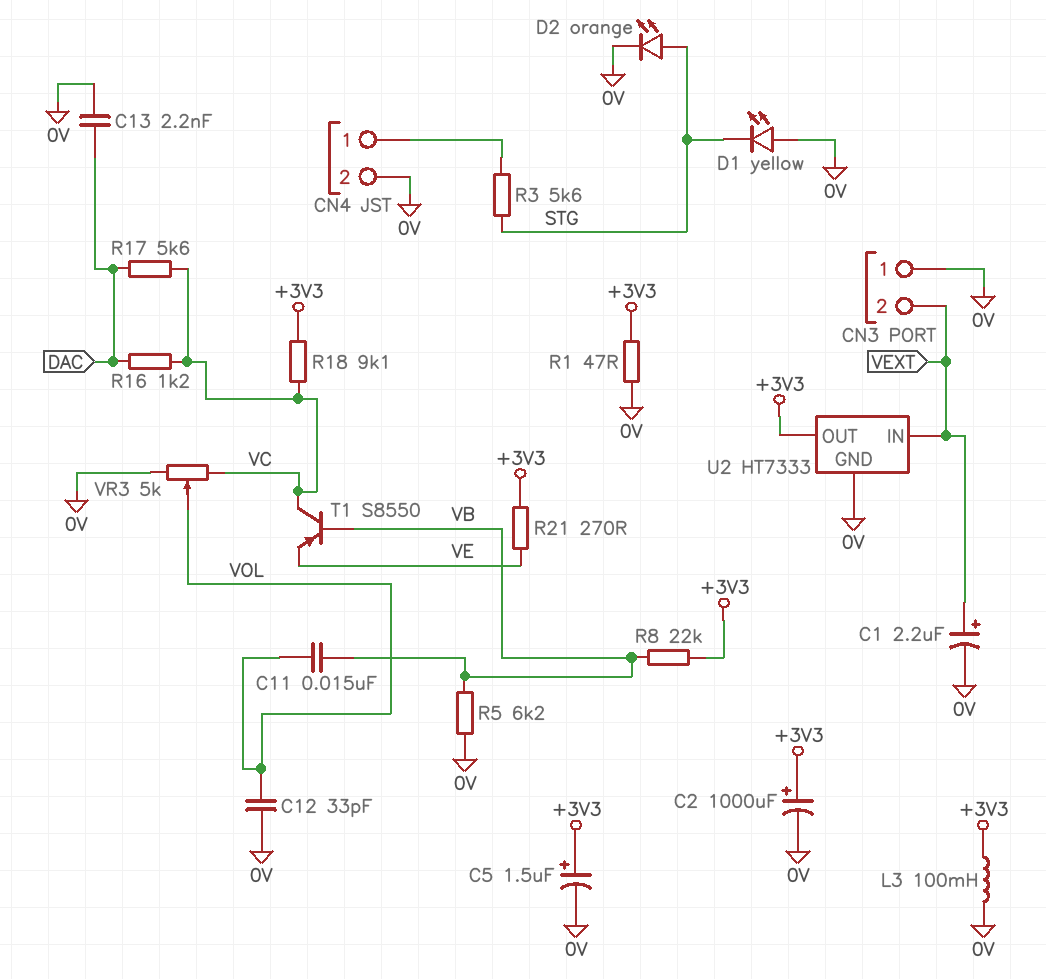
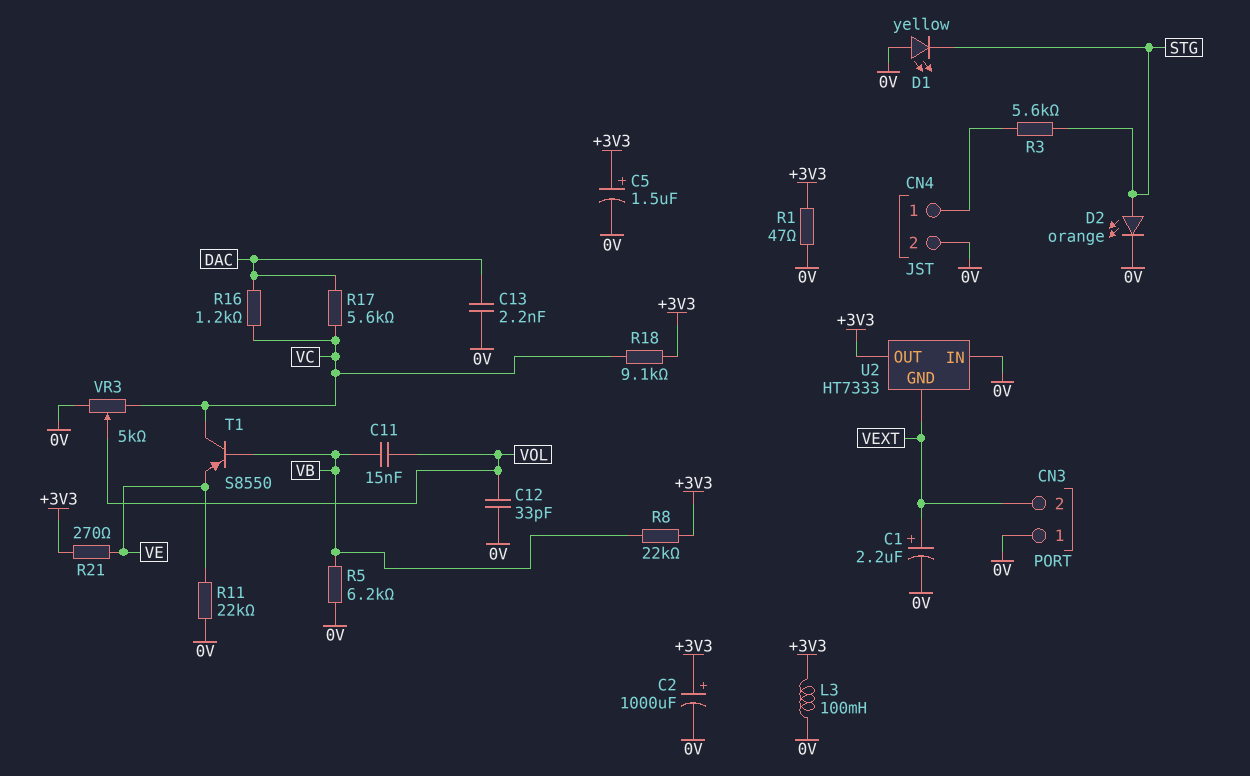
R11: none -> 22k (0V, VE)
U2 pin GND: 0V -> VEXT
U2 pin IN: VEXT -> 0V

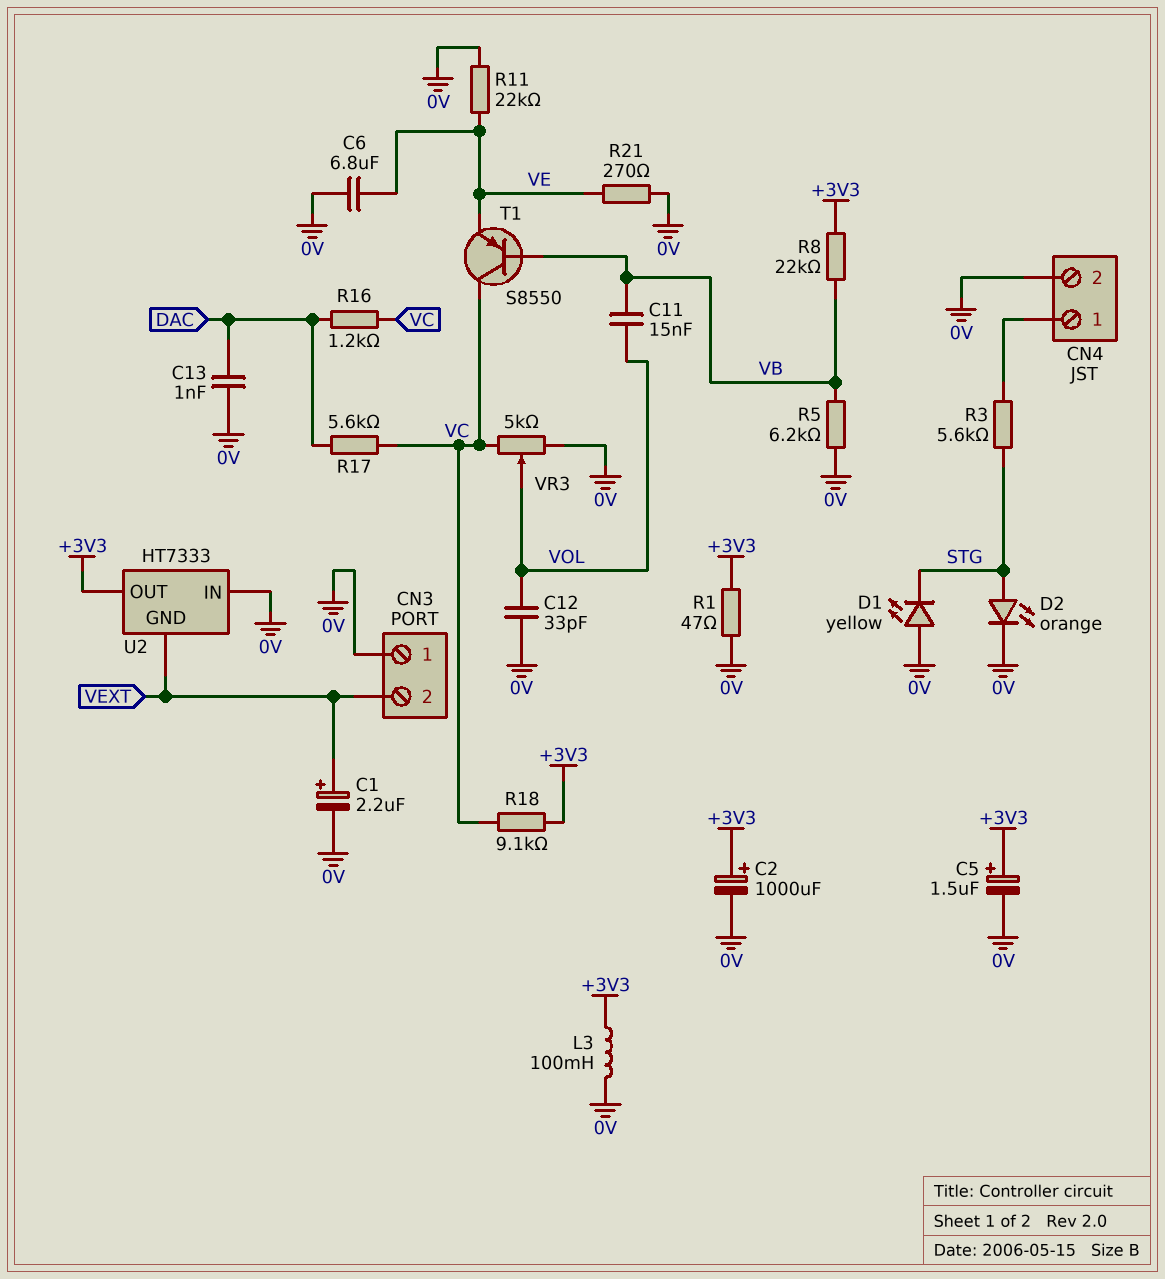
C6: none -> 6.8uF (0V, VE)
C13: 2.2nF (0V, DAC) -> 1nF (0V, DAC)
R21: 270 (+3V3, VE) -> 270 (0V, VE)

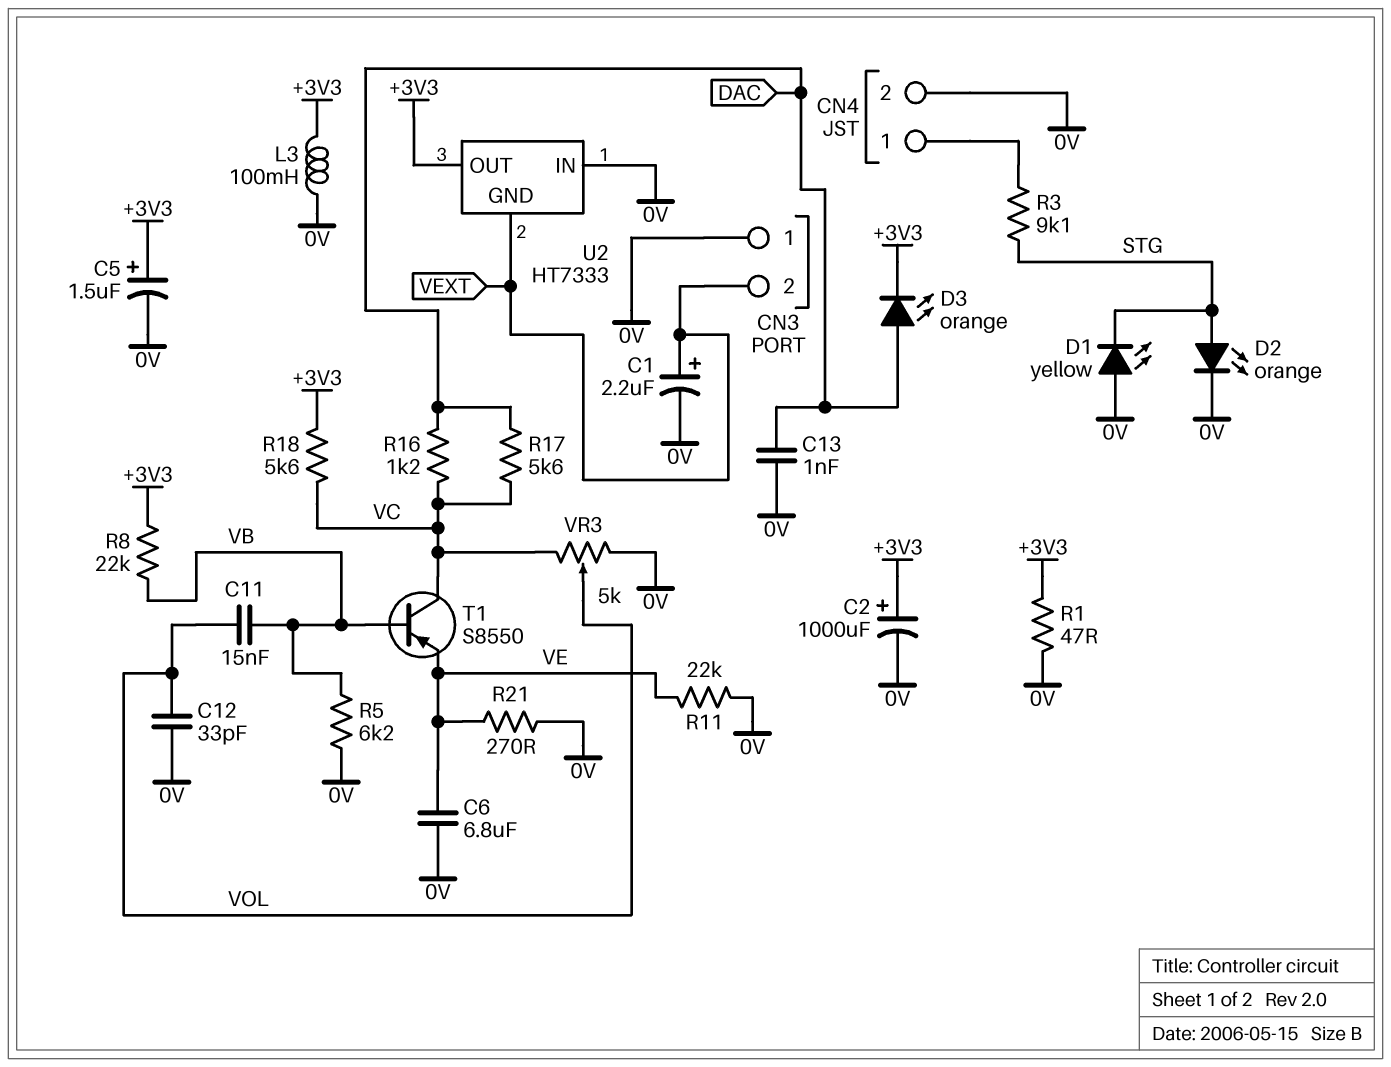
D3: none -> LED orange (A DAC, K +3V3)
R3: 5.6k (CN4/1, STG) -> 9.1k (CN4/1, STG)
R18: 9.1k (+3V3, VC) -> 5.6k (+3V3, VC)

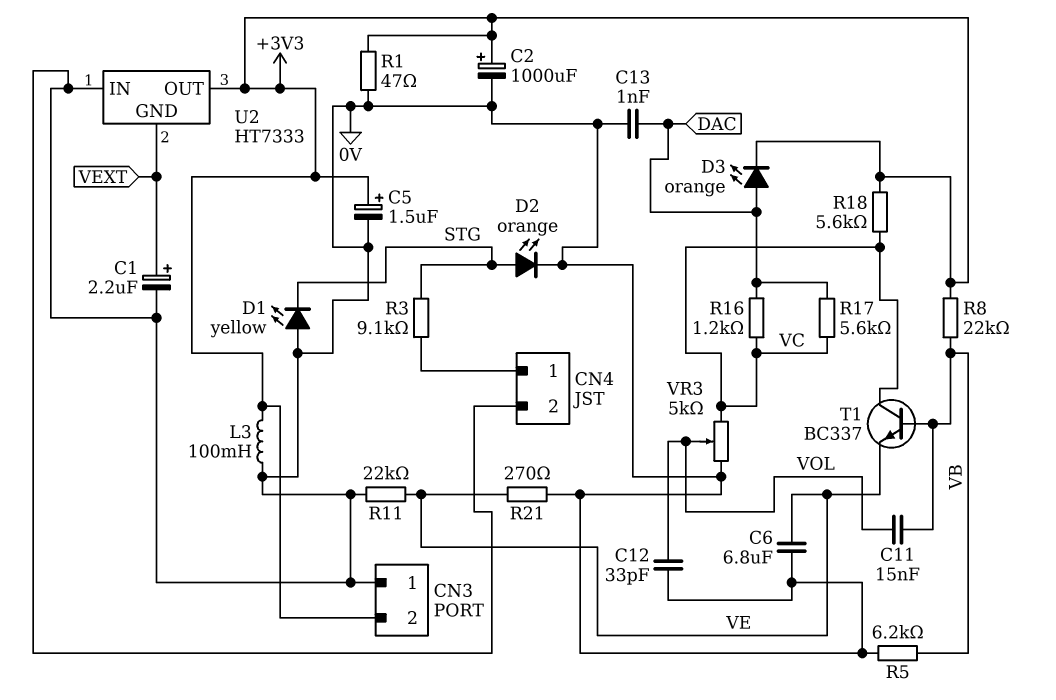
CN3 pin 2: VEXT -> +3V3
T1: PNP S8550 (B VB, C VC, E VE) -> NPN BC337 (B VB, C VC, E VE)

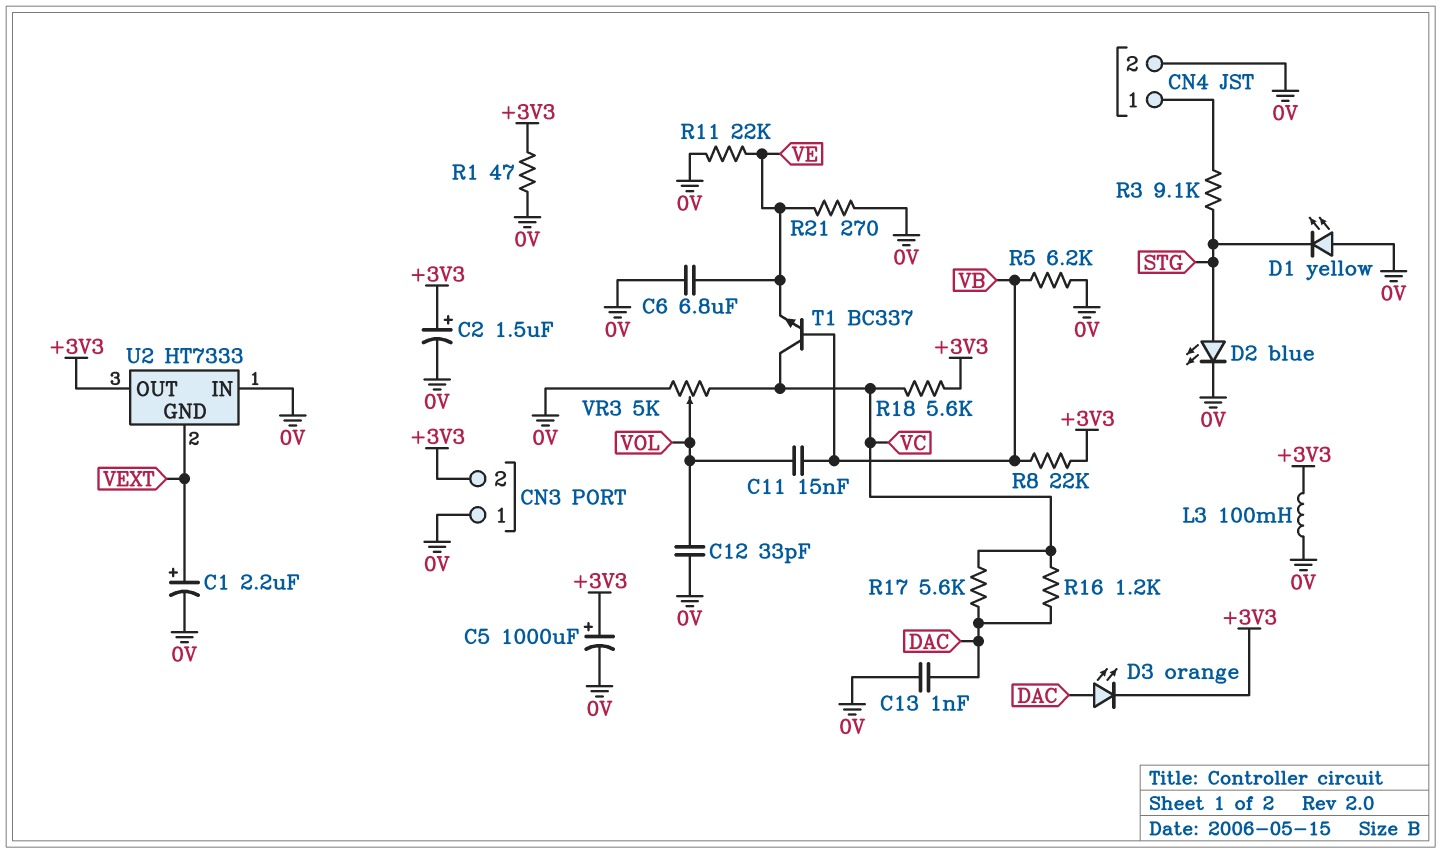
C2: 1000uF (plus +3V3, minus 0V) -> 1.5uF (plus +3V3, minus 0V)
C5: 1.5uF (plus +3V3, minus 0V) -> 1000uF (plus +3V3, minus 0V)
D2: LED orange (A STG, K 0V) -> LED blue (A STG, K 0V)

